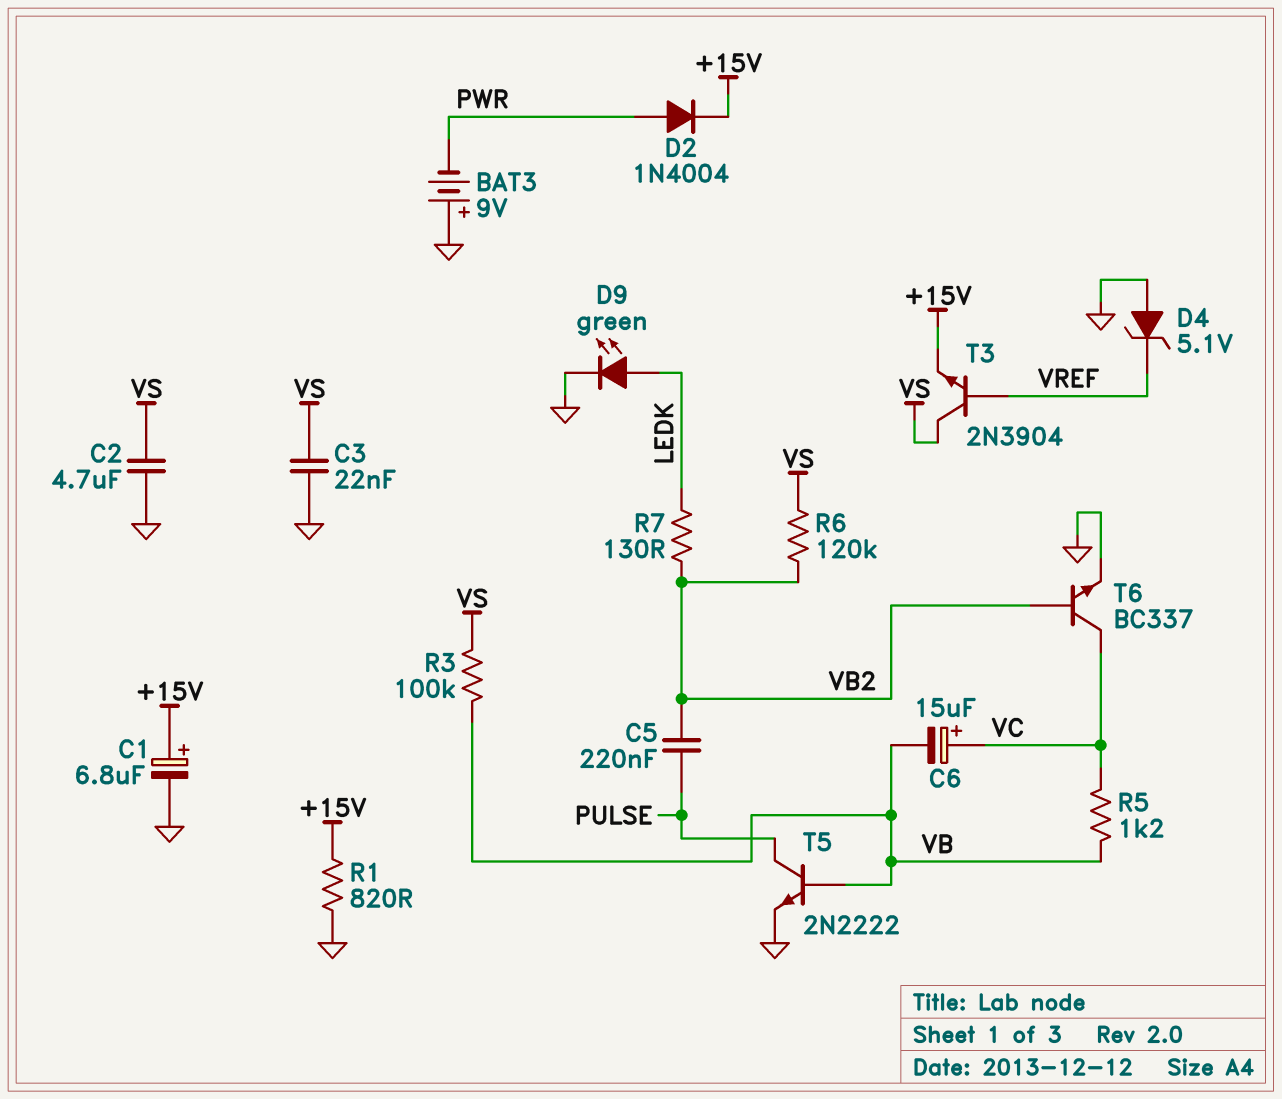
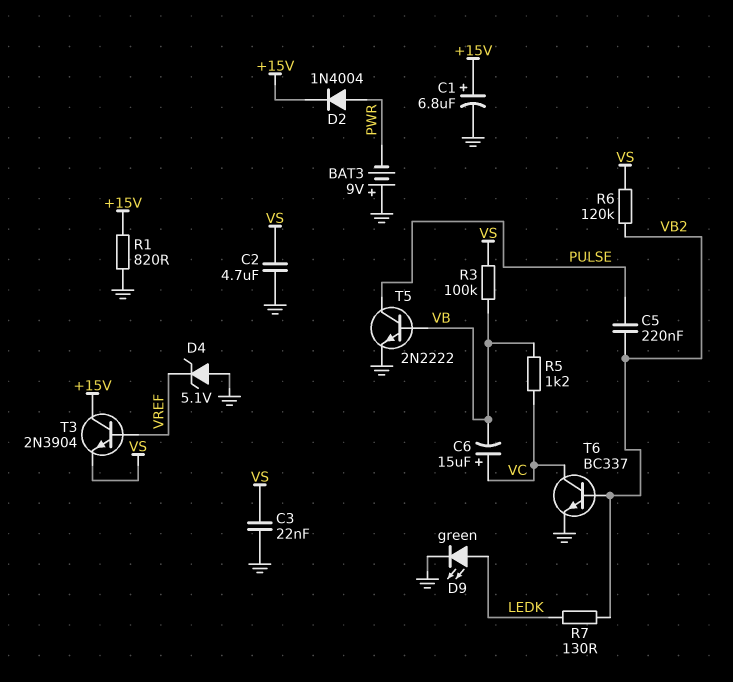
T3: NPN 2N3904 (B VREF, C VS, E +15V) -> NPN 2N3904 (B VREF, C +15V, E VS)

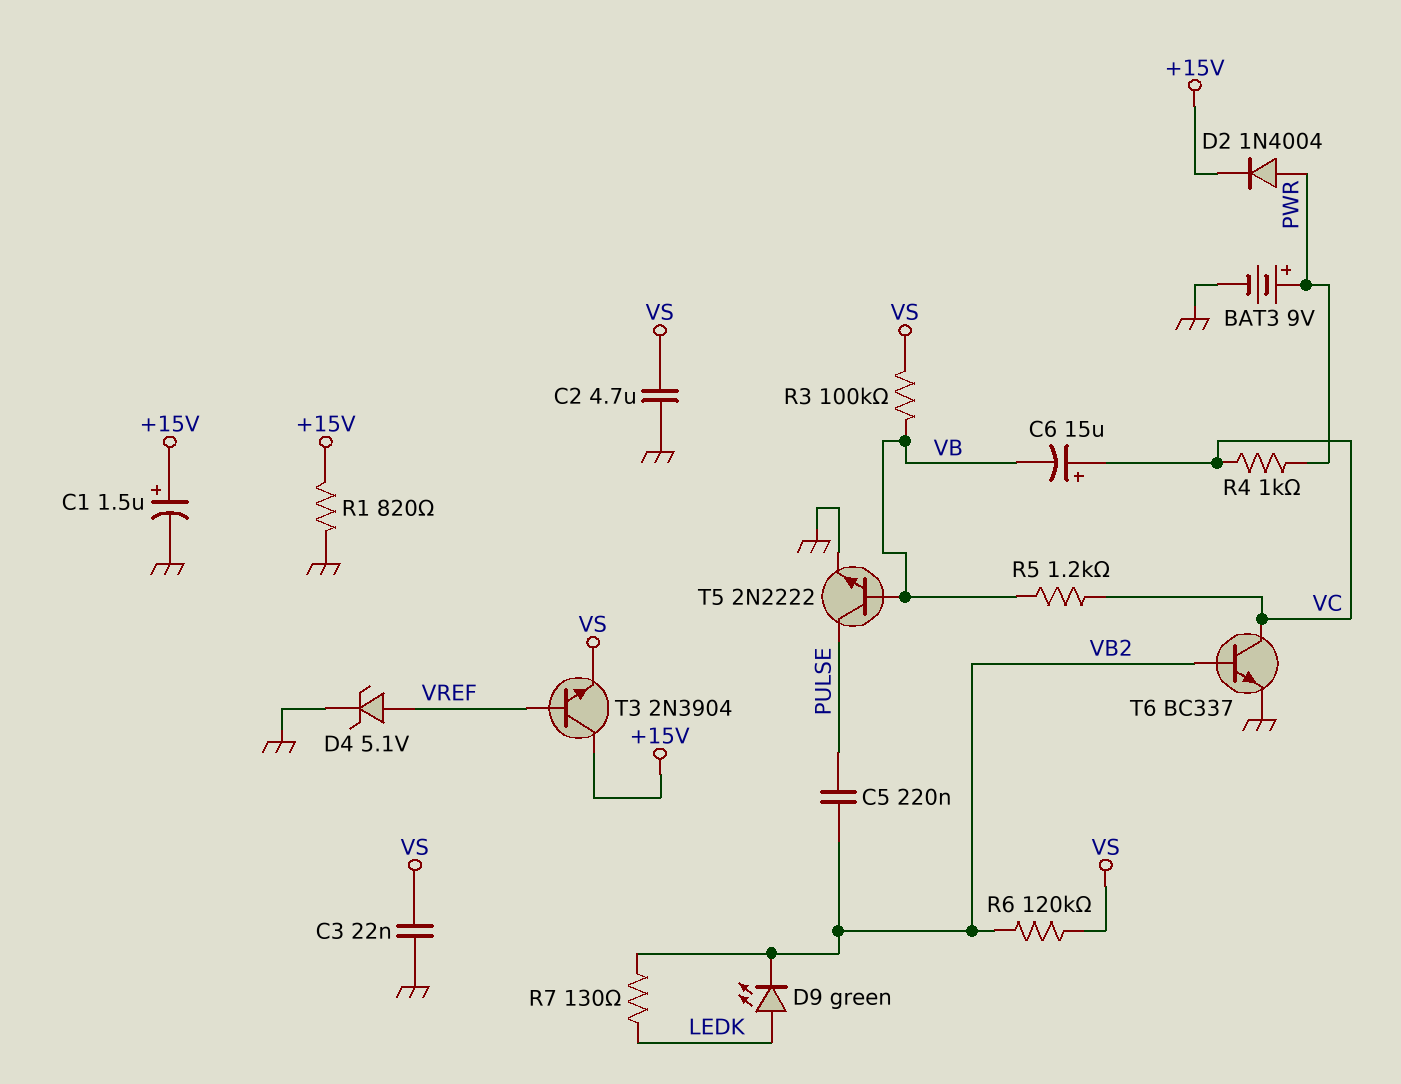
BAT3: 9V (plus GND, minus PWR) -> 9V (plus PWR, minus GND)
C1: 6.8uF (plus +15V, minus GND) -> 1.5uF (plus +15V, minus GND)
D4: zener 5.1V (A GND, K VREF) -> zener 5.1V (A VREF, K GND)
D9: LED green (A LEDK, K GND) -> LED green (A LEDK, K VB2)
R4: none -> 1k (PWR, VC)

